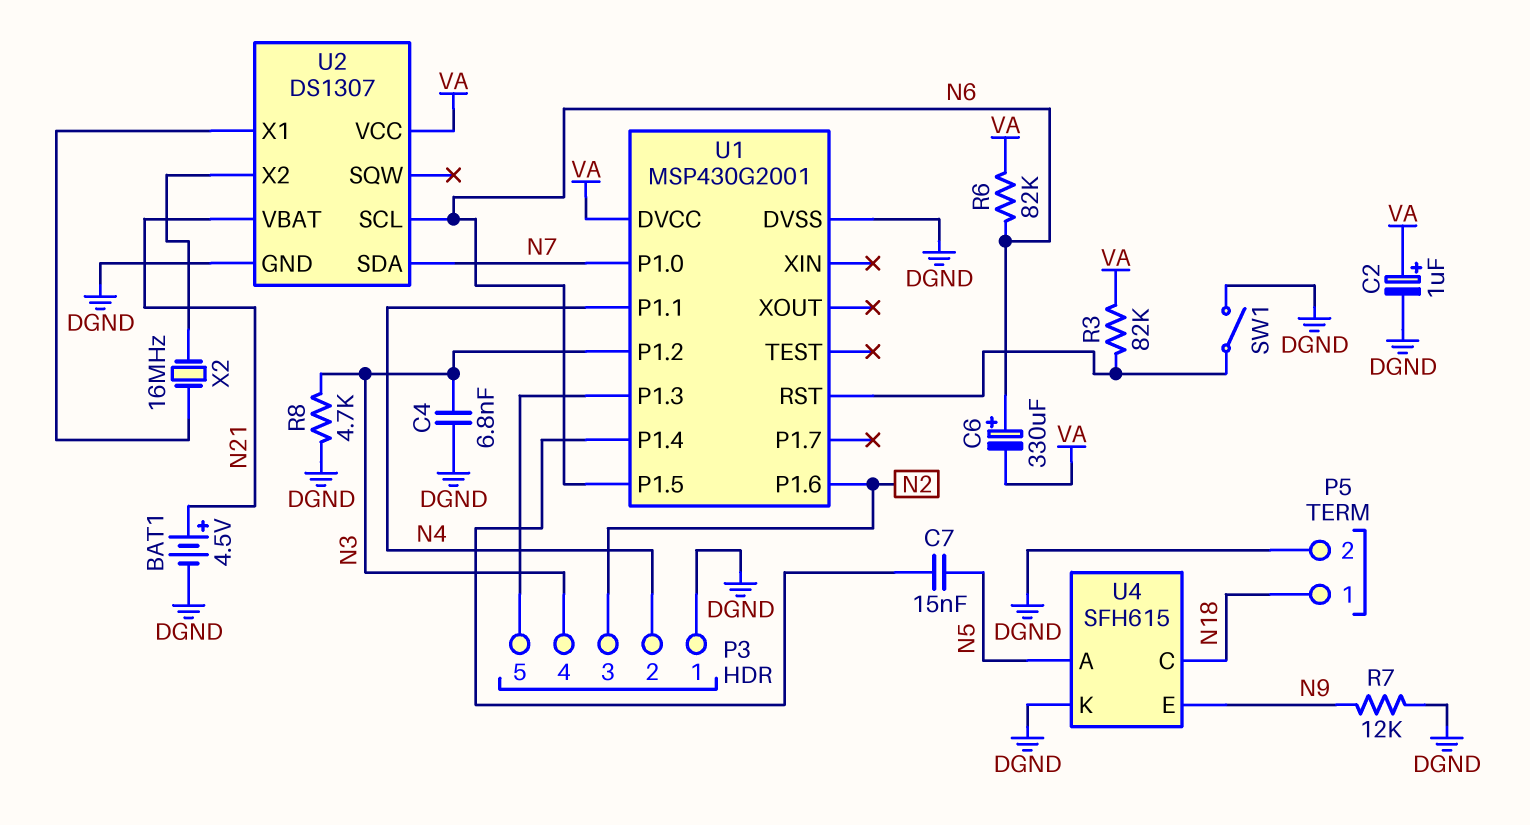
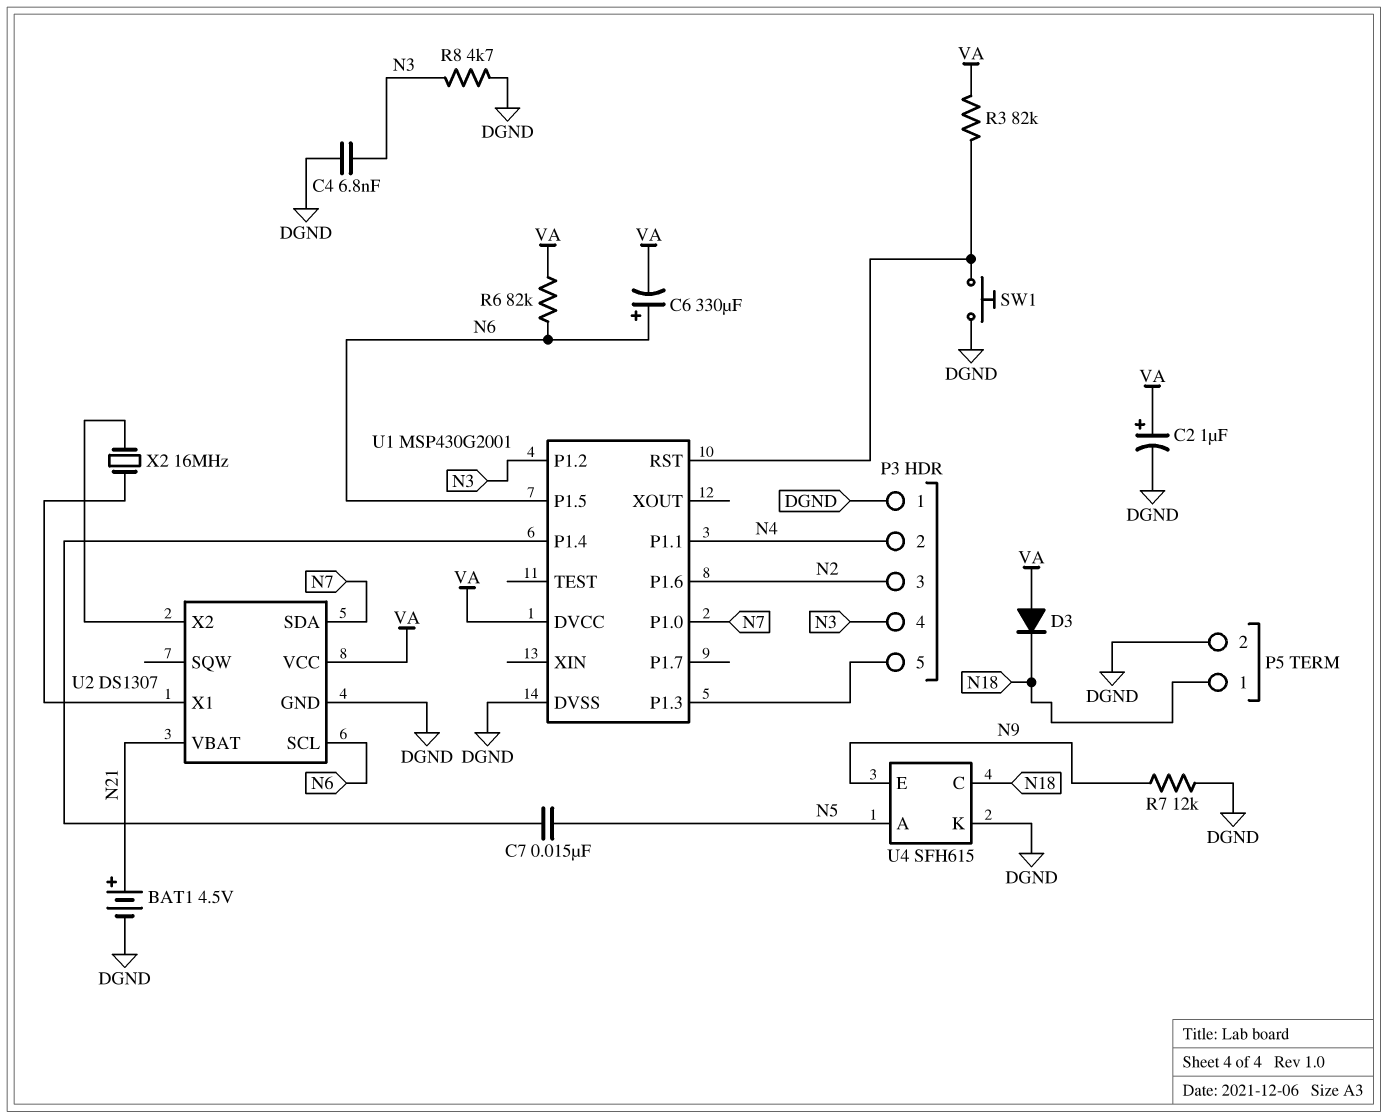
D3: none -> diode (A VA, K N18)
SW1: switch (DGND, U1/RST) -> button (DGND, U1/RST)

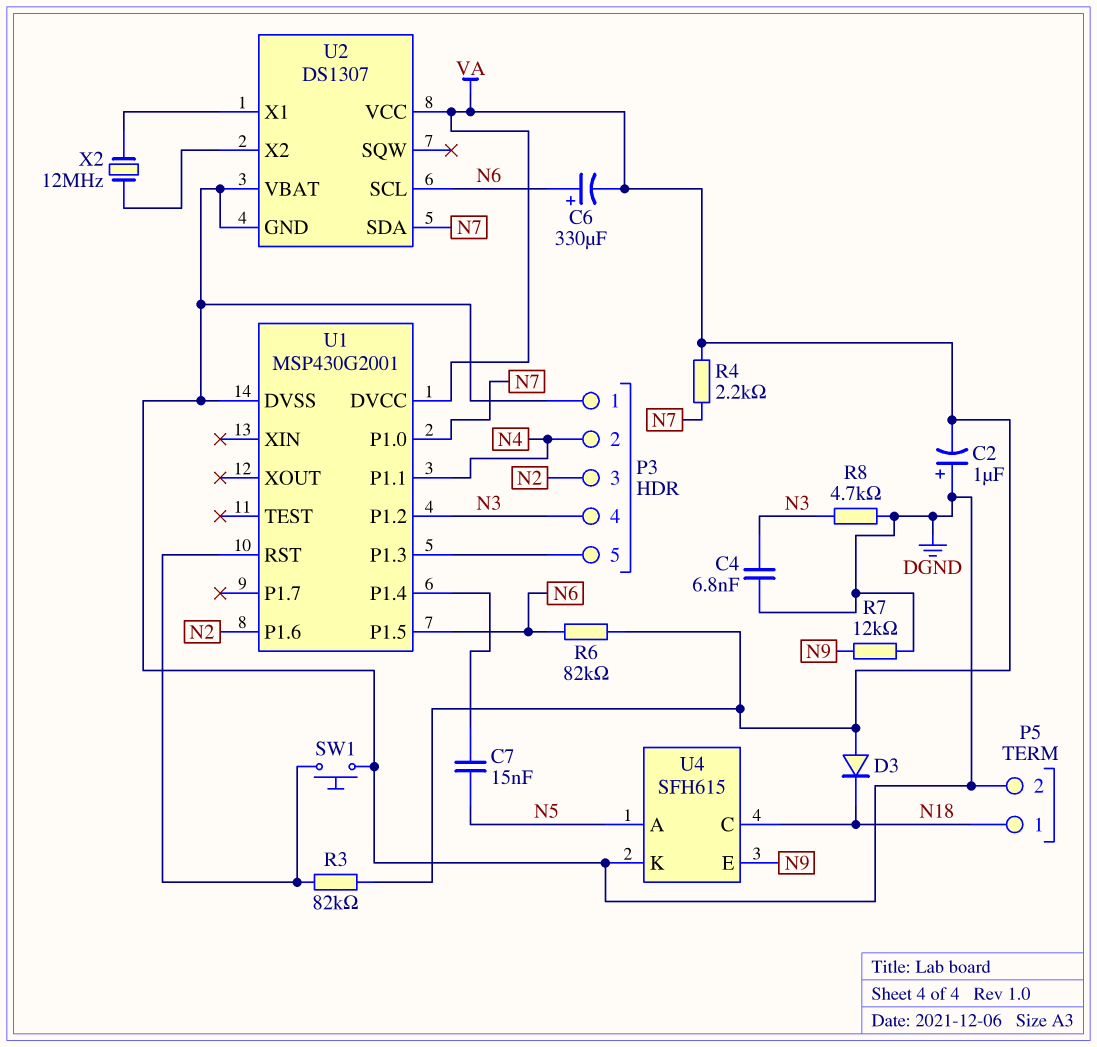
BAT1: 4.5V (plus N21, minus DGND) -> none
C2: 1uF (plus VA, minus DGND) -> 1uF (plus DGND, minus VA)
R4: none -> 2.2k (N7, VA)
U2 pin VBAT: N21 -> DGND
X2: 16MHz (U2/X1, U2/X2) -> 12MHz (U2/X1, U2/X2)

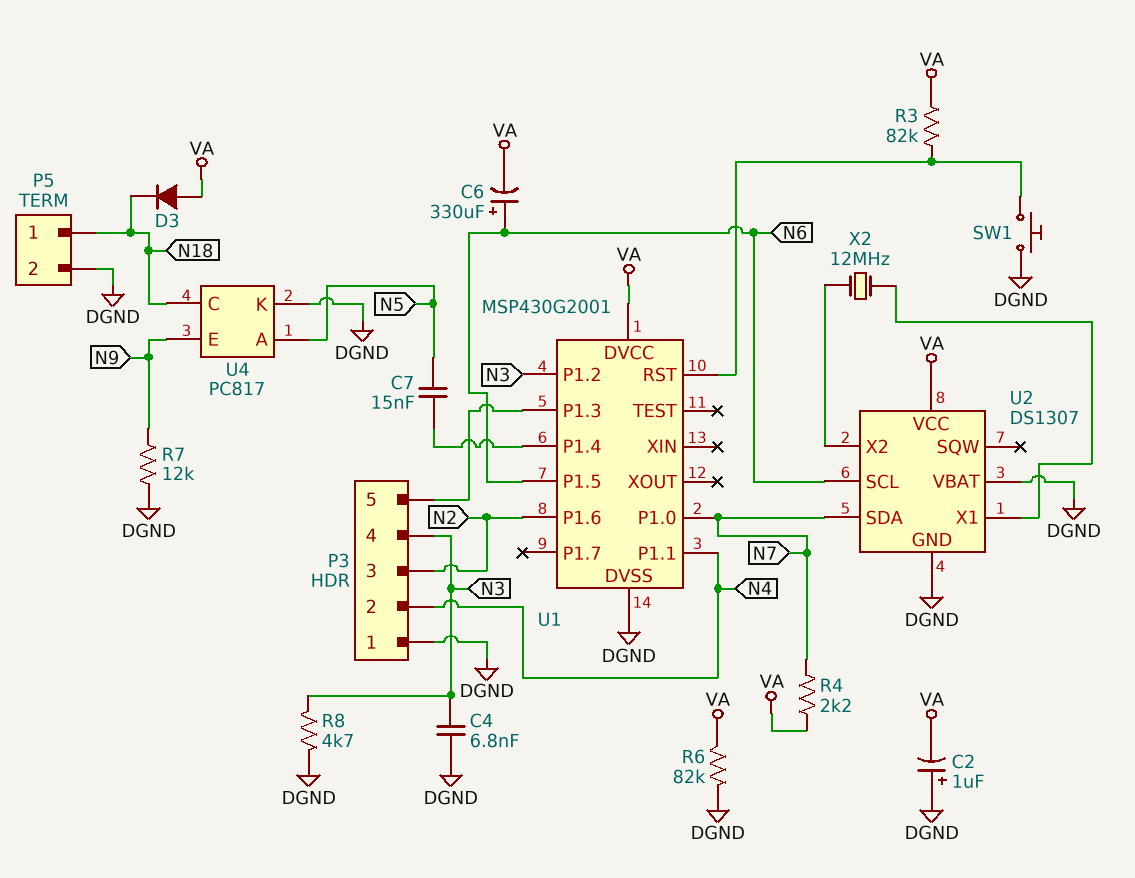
R6: 82k (N6, VA) -> 82k (DGND, VA)
U4: SFH615 -> PC817

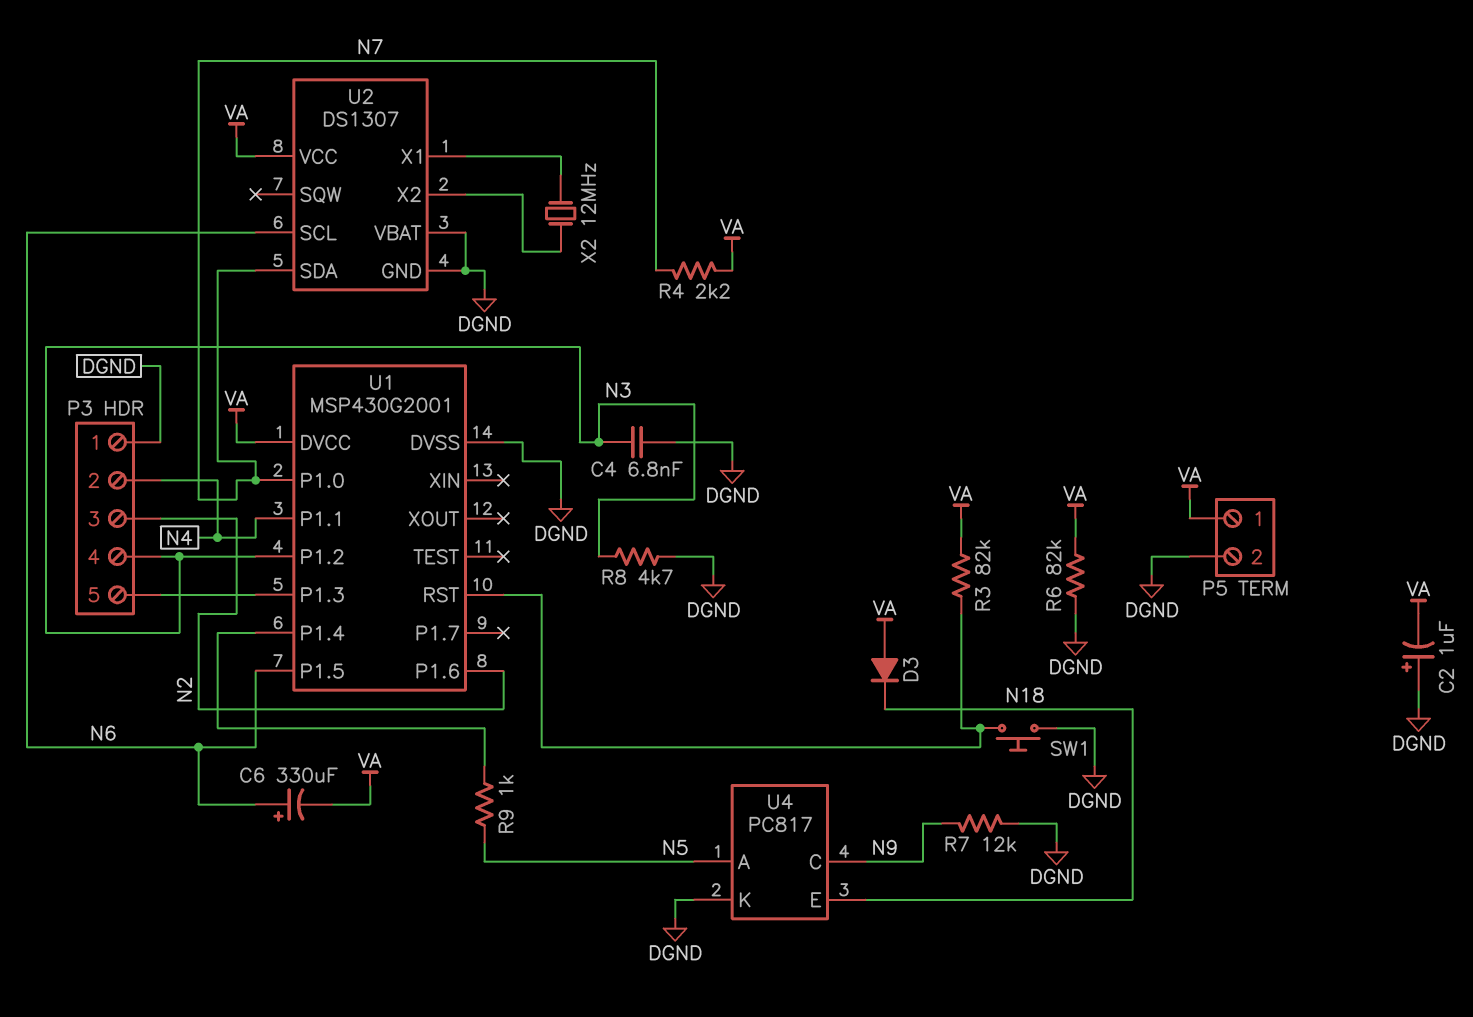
C7: 15nF (N5, U1/P1.4) -> none
P5 pin 1: N18 -> VA
R9: none -> 1k (N5, U1/P1.4)
U4 pin C: N18 -> N9
U4 pin E: N9 -> N18

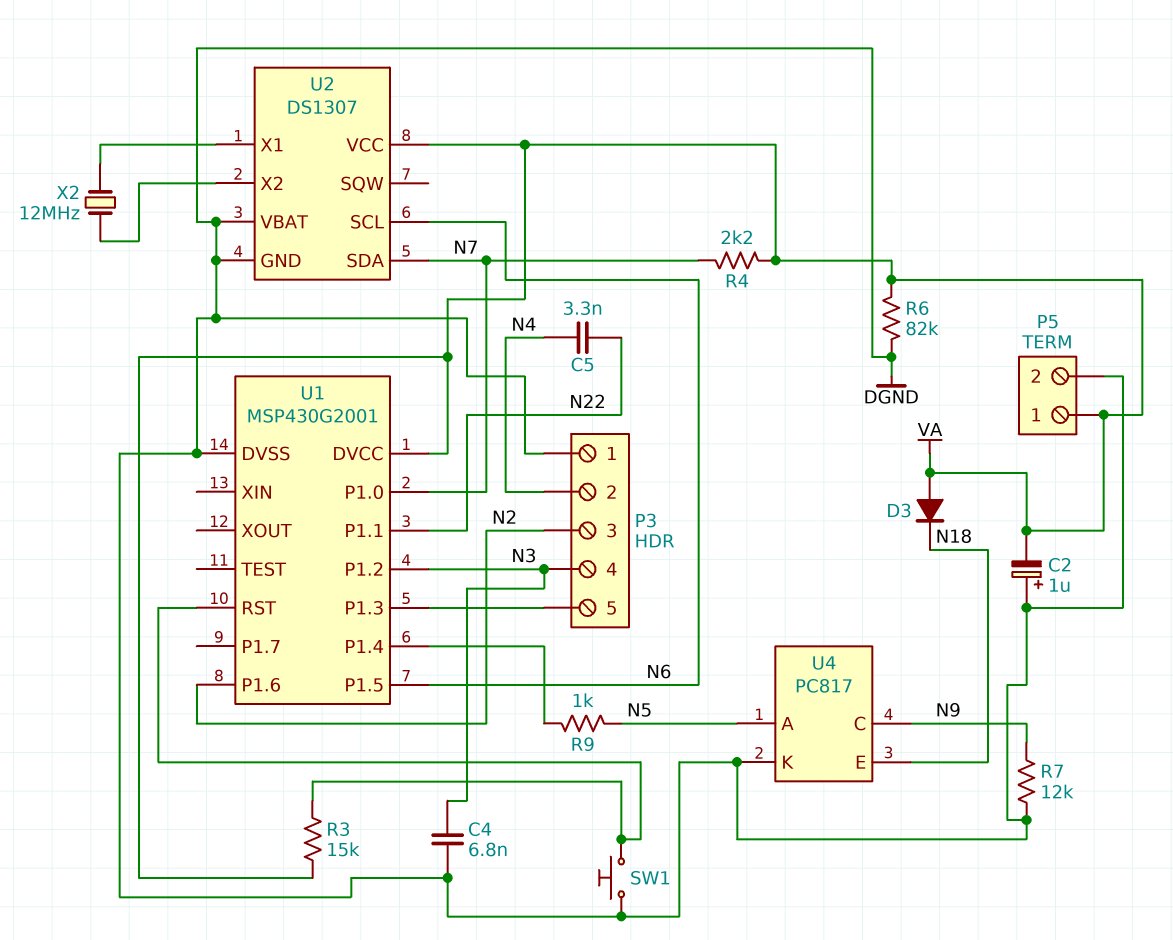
C5: none -> 3.3nF (N4, N22)
C6: 330uF (plus N6, minus VA) -> none
R3: 82k (U1/RST, VA) -> 15k (U1/RST, VA)
R8: 4.7k (DGND, N3) -> none
U1 pin P1.1: N4 -> N22

